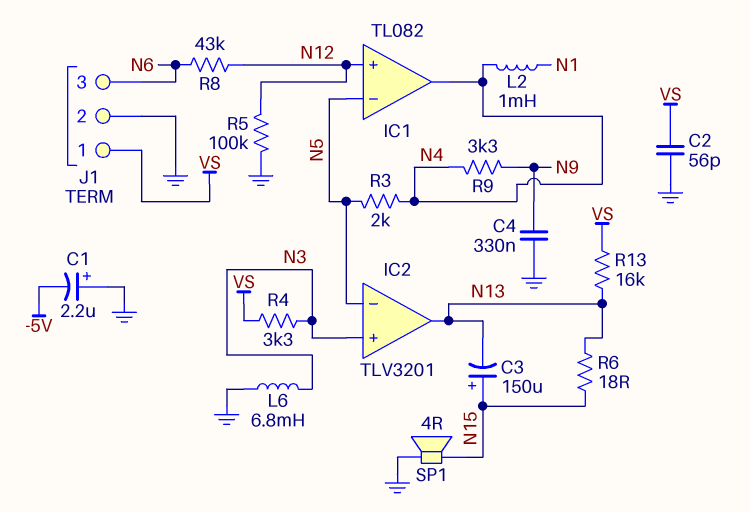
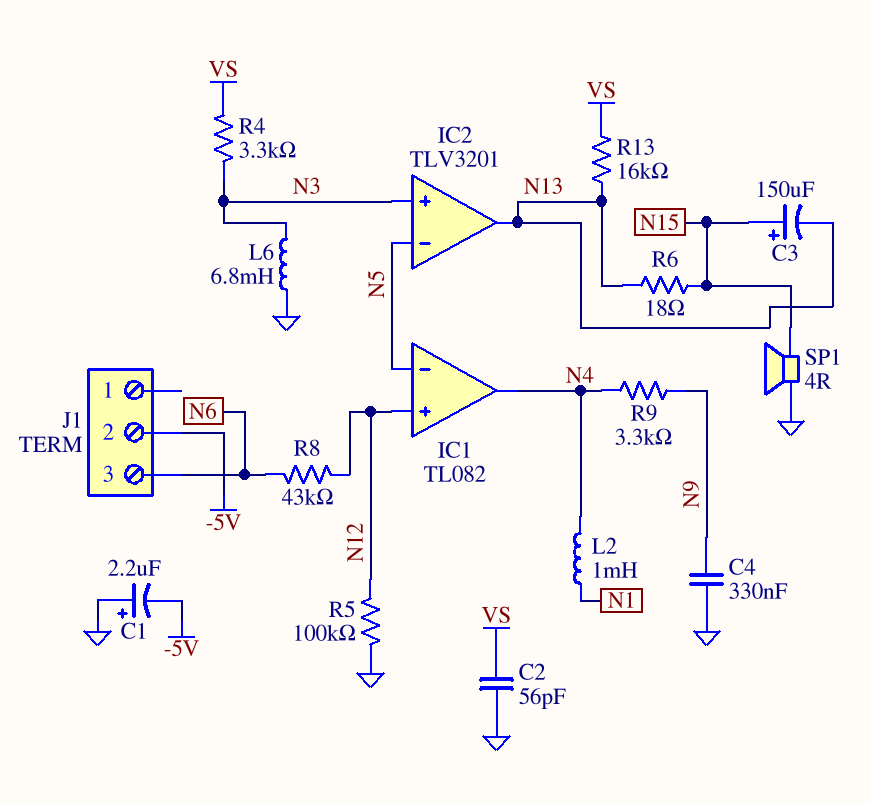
J1 pin 1: VS -> none
J1 pin 2: GND -> -5V
R3: 2k (N4, N5) -> none

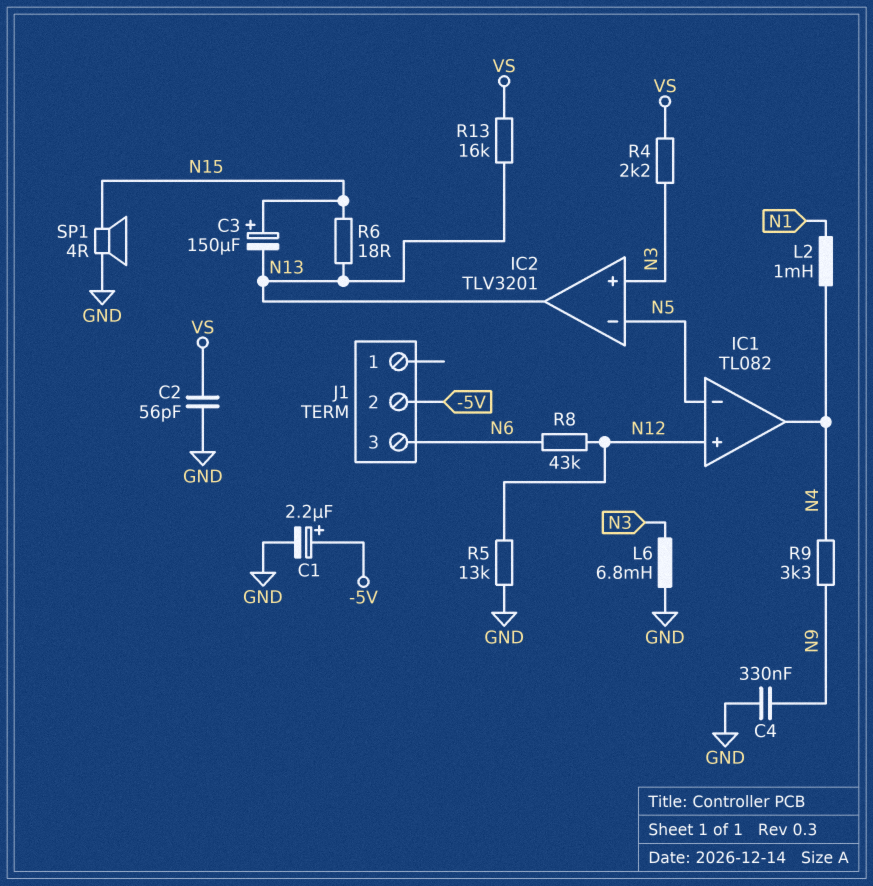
C1: 2.2uF (plus GND, minus -5V) -> 2.2uF (plus -5V, minus GND)
R4: 3.3k (N3, VS) -> 2.2k (N3, VS)
R5: 100k (GND, N12) -> 13k (GND, N12)

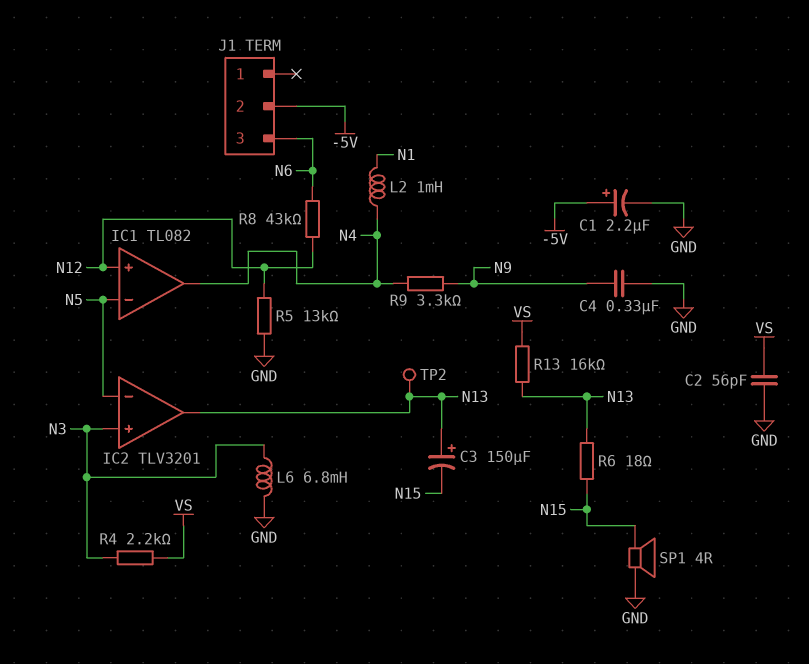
C3: 150uF (plus N15, minus N13) -> 150uF (plus N13, minus N15)
TP2: none -> test point (N13)

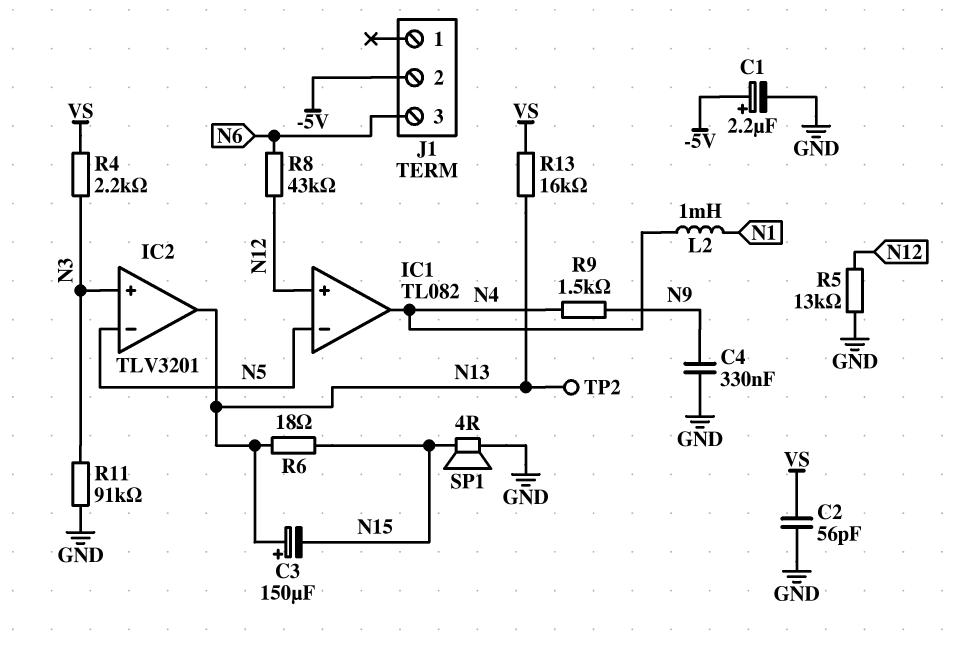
L6: 6.8mH (GND, N3) -> none
R9: 3.3k (N4, N9) -> 1.5k (N4, N9)
R11: none -> 91k (GND, N3)

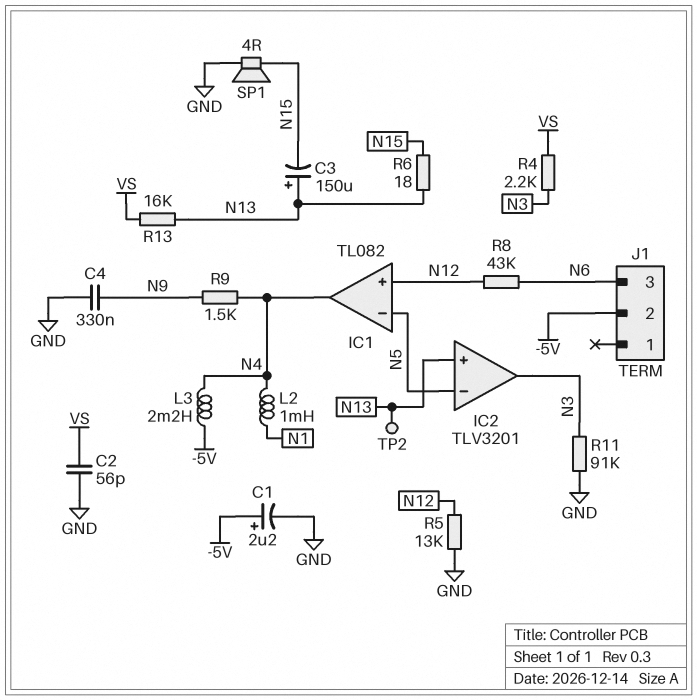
IC2 pin in+: N3 -> N13
IC2 pin out: N13 -> N3
L3: none -> 2.2mH (-5V, N4)

